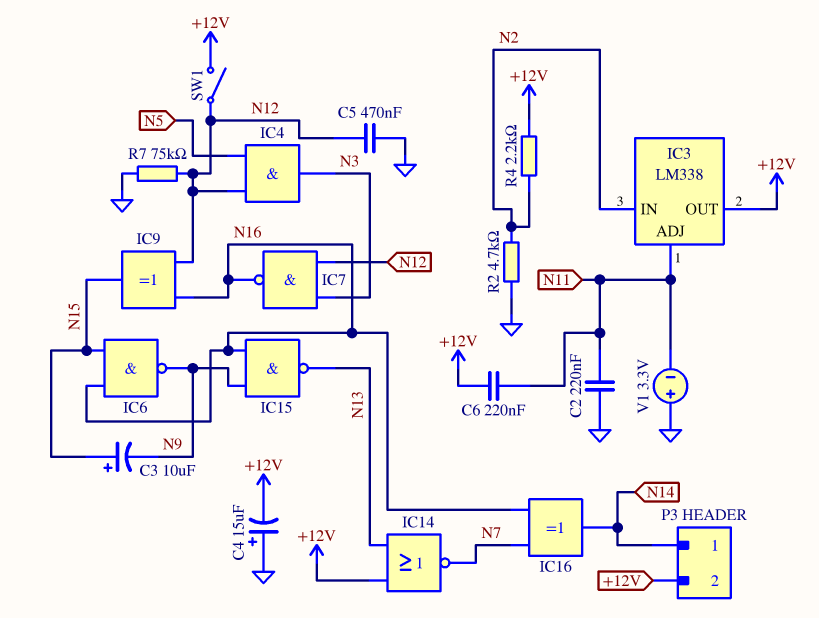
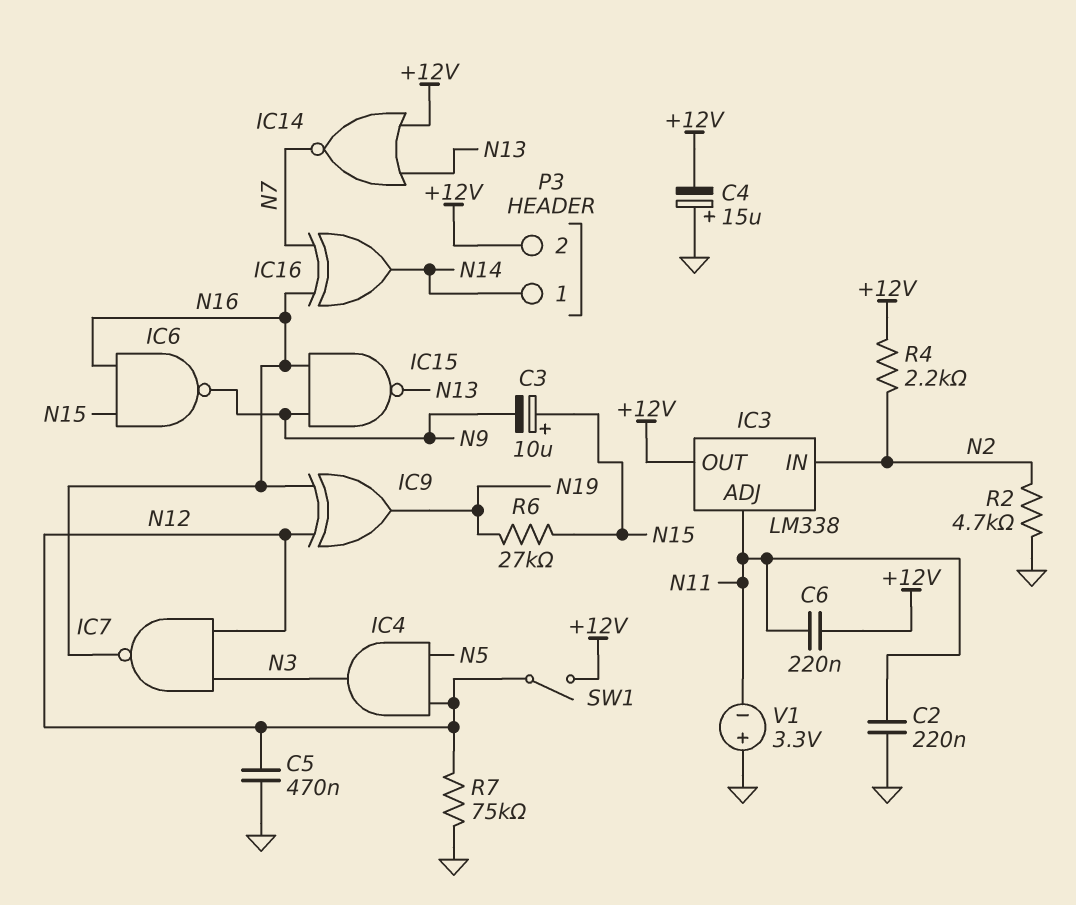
IC9: XOR (in N12, in N16, out N15) -> XOR (in N12, in N16, out N19)
R6: none -> 27k (N15, N19)

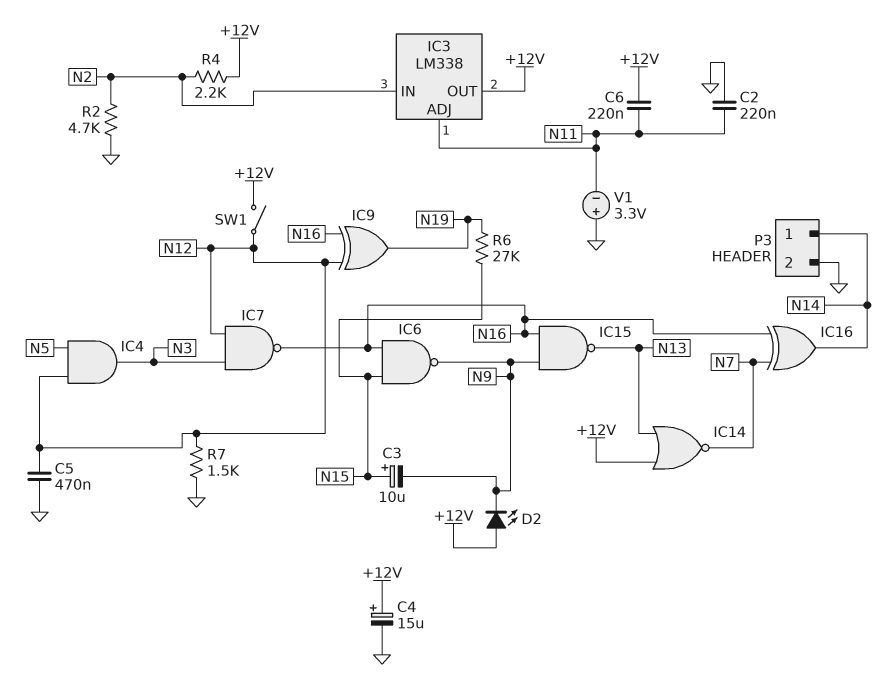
C4: 15uF (plus GND, minus +12V) -> 15uF (plus +12V, minus GND)
D2: none -> LED (A +12V, K N9)
P3 pin 2: +12V -> GND
R7: 75k (GND, N12) -> 1.5k (GND, N12)

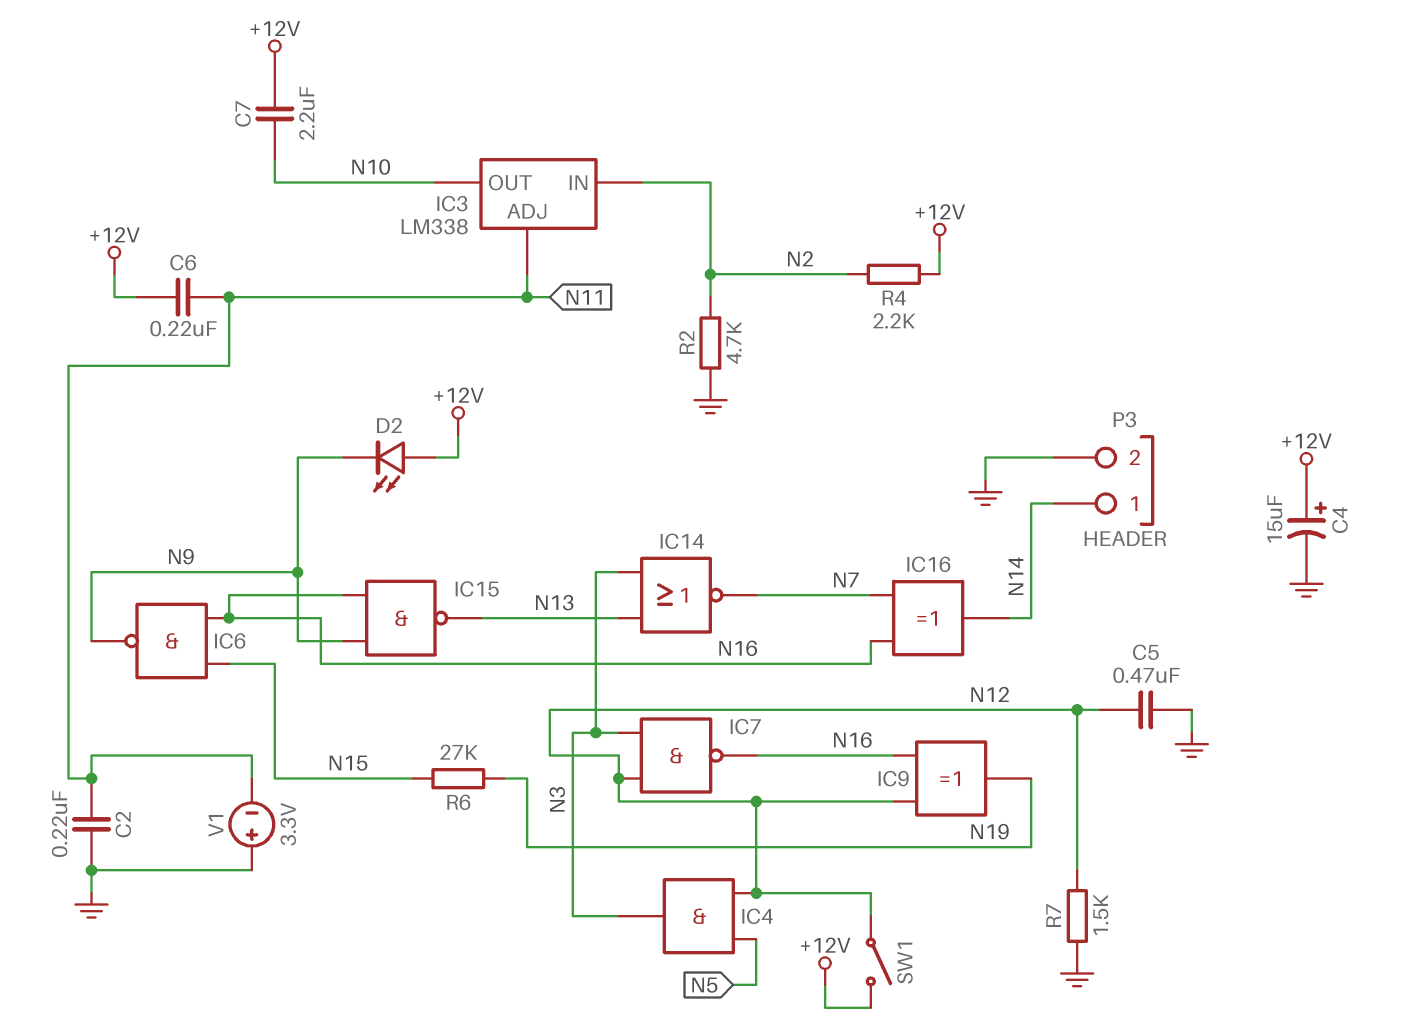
C3: 10uF (plus N15, minus N9) -> none
C7: none -> 2.2uF (+12V, N10)
IC3 pin OUT: +12V -> N10
IC14: NOR (in +12V, in N13, out N7) -> NOR (in N3, in N13, out N7)

